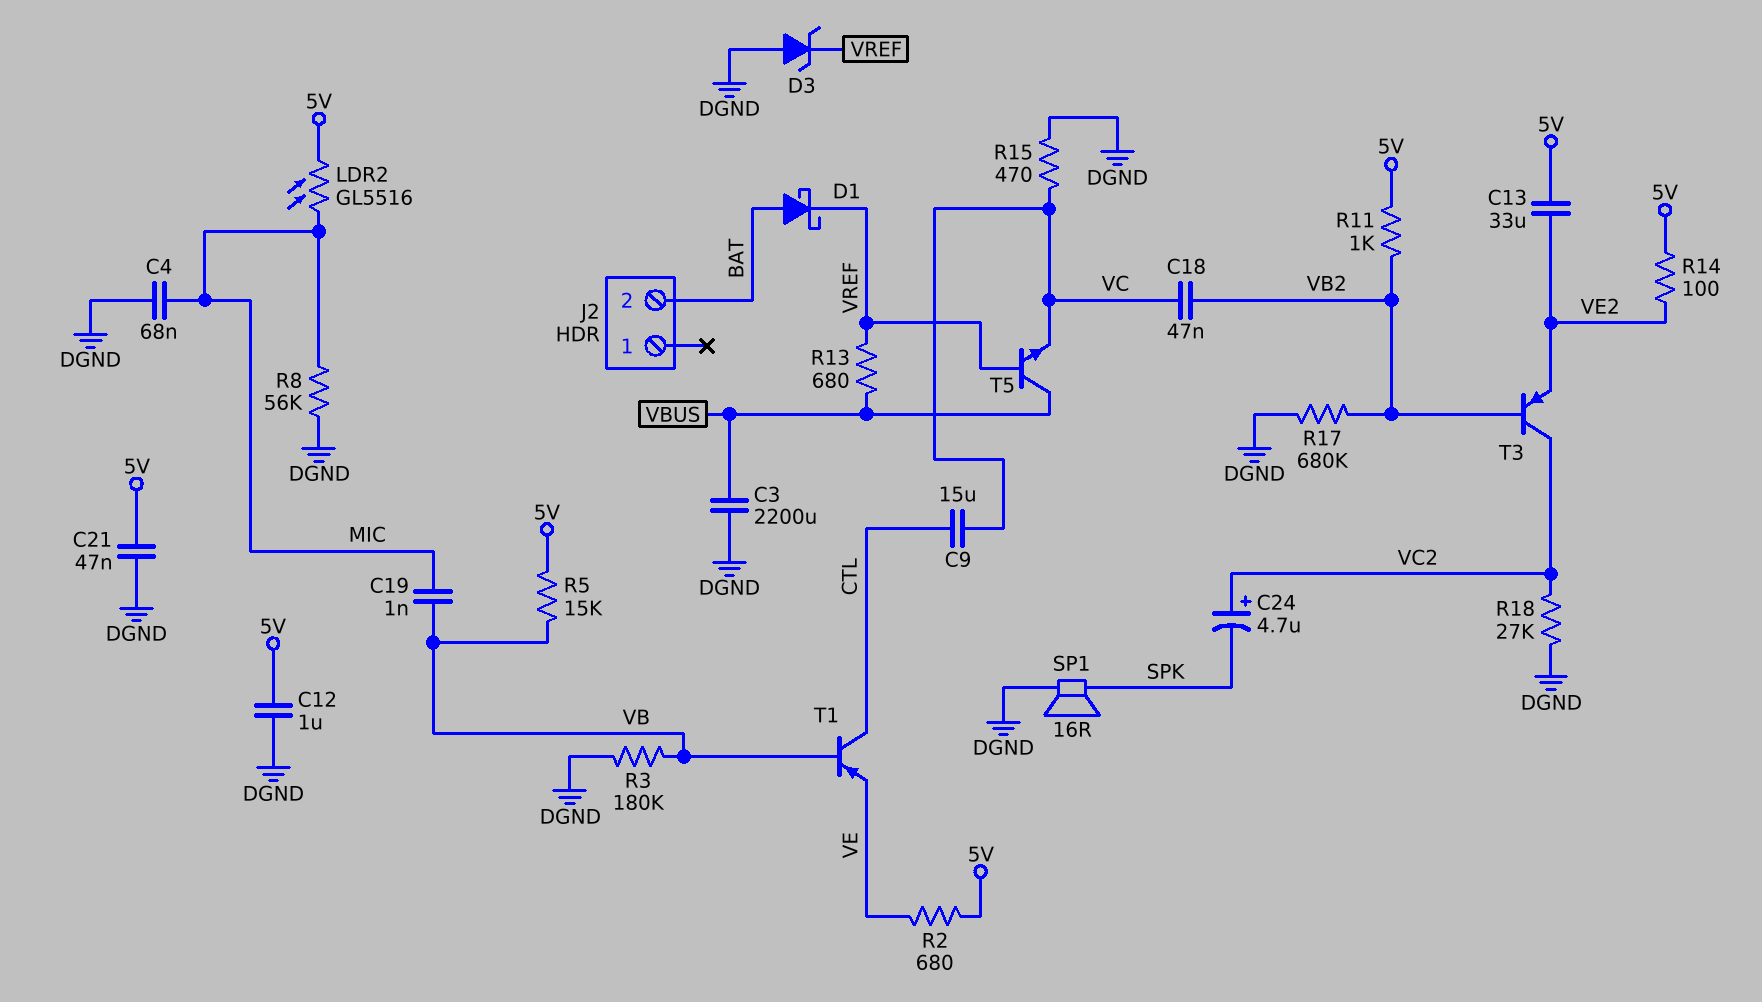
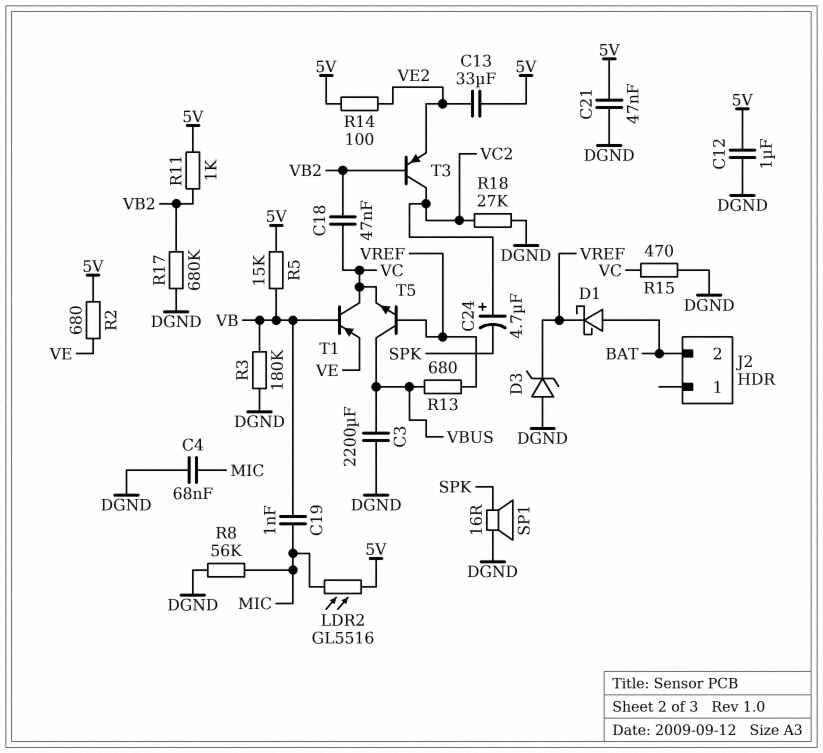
C9: 15uF (CTL, VC) -> none
T1: PNP (B VB, C CTL, E VE) -> PNP (B VB, C VC, E VE)

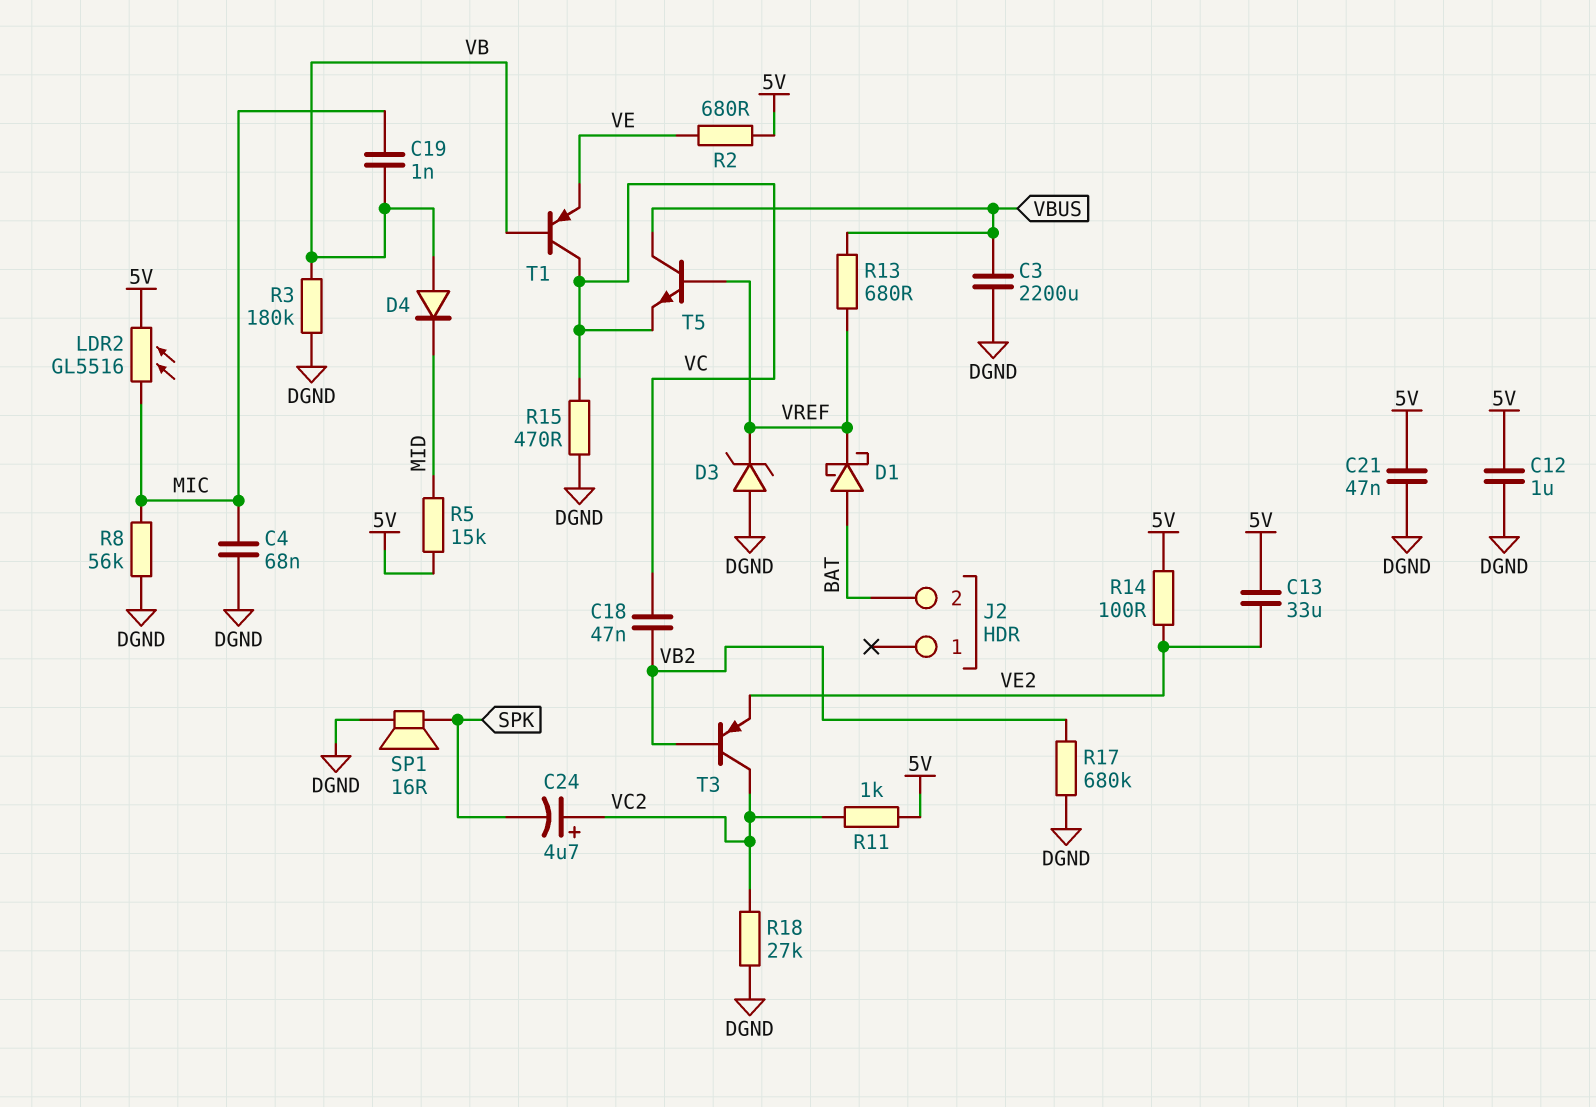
D4: none -> diode (A VB, K MID)
R5: 15k (5V, VB) -> 15k (5V, MID)
R11: 1k (5V, VB2) -> 1k (5V, VC2)

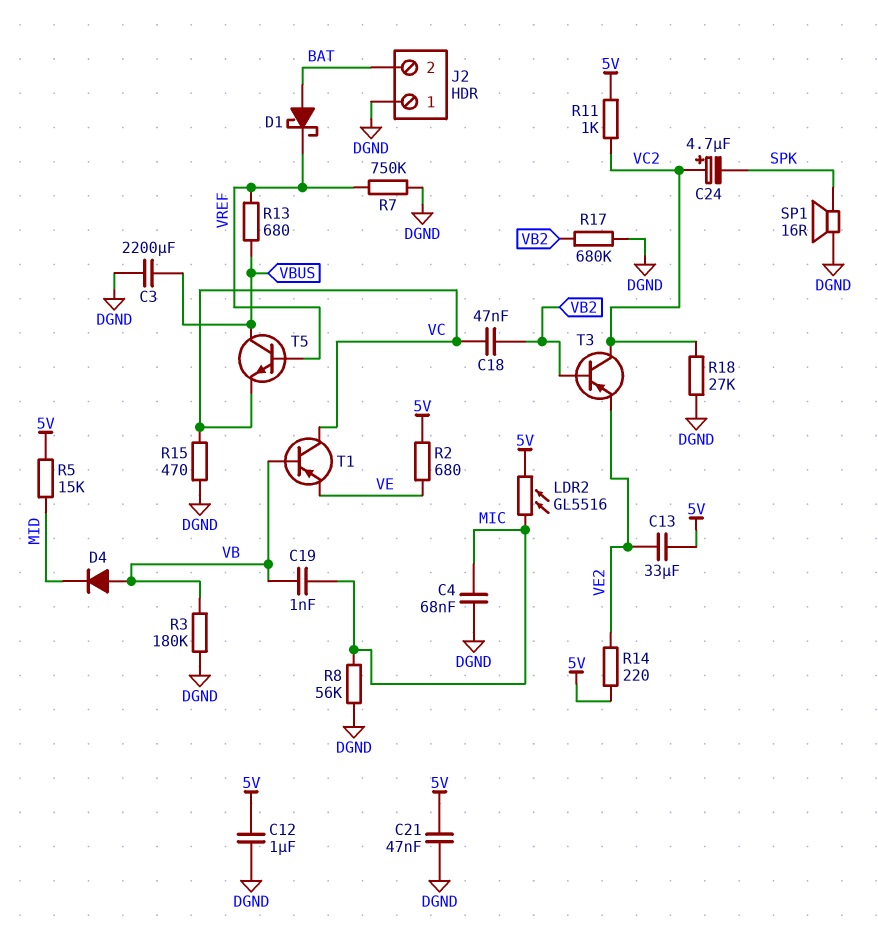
D3: zener (A DGND, K VREF) -> none
J2 pin 1: none -> DGND
R7: none -> 750k (DGND, VREF)
R14: 100 (5V, VE2) -> 220 (5V, VE2)

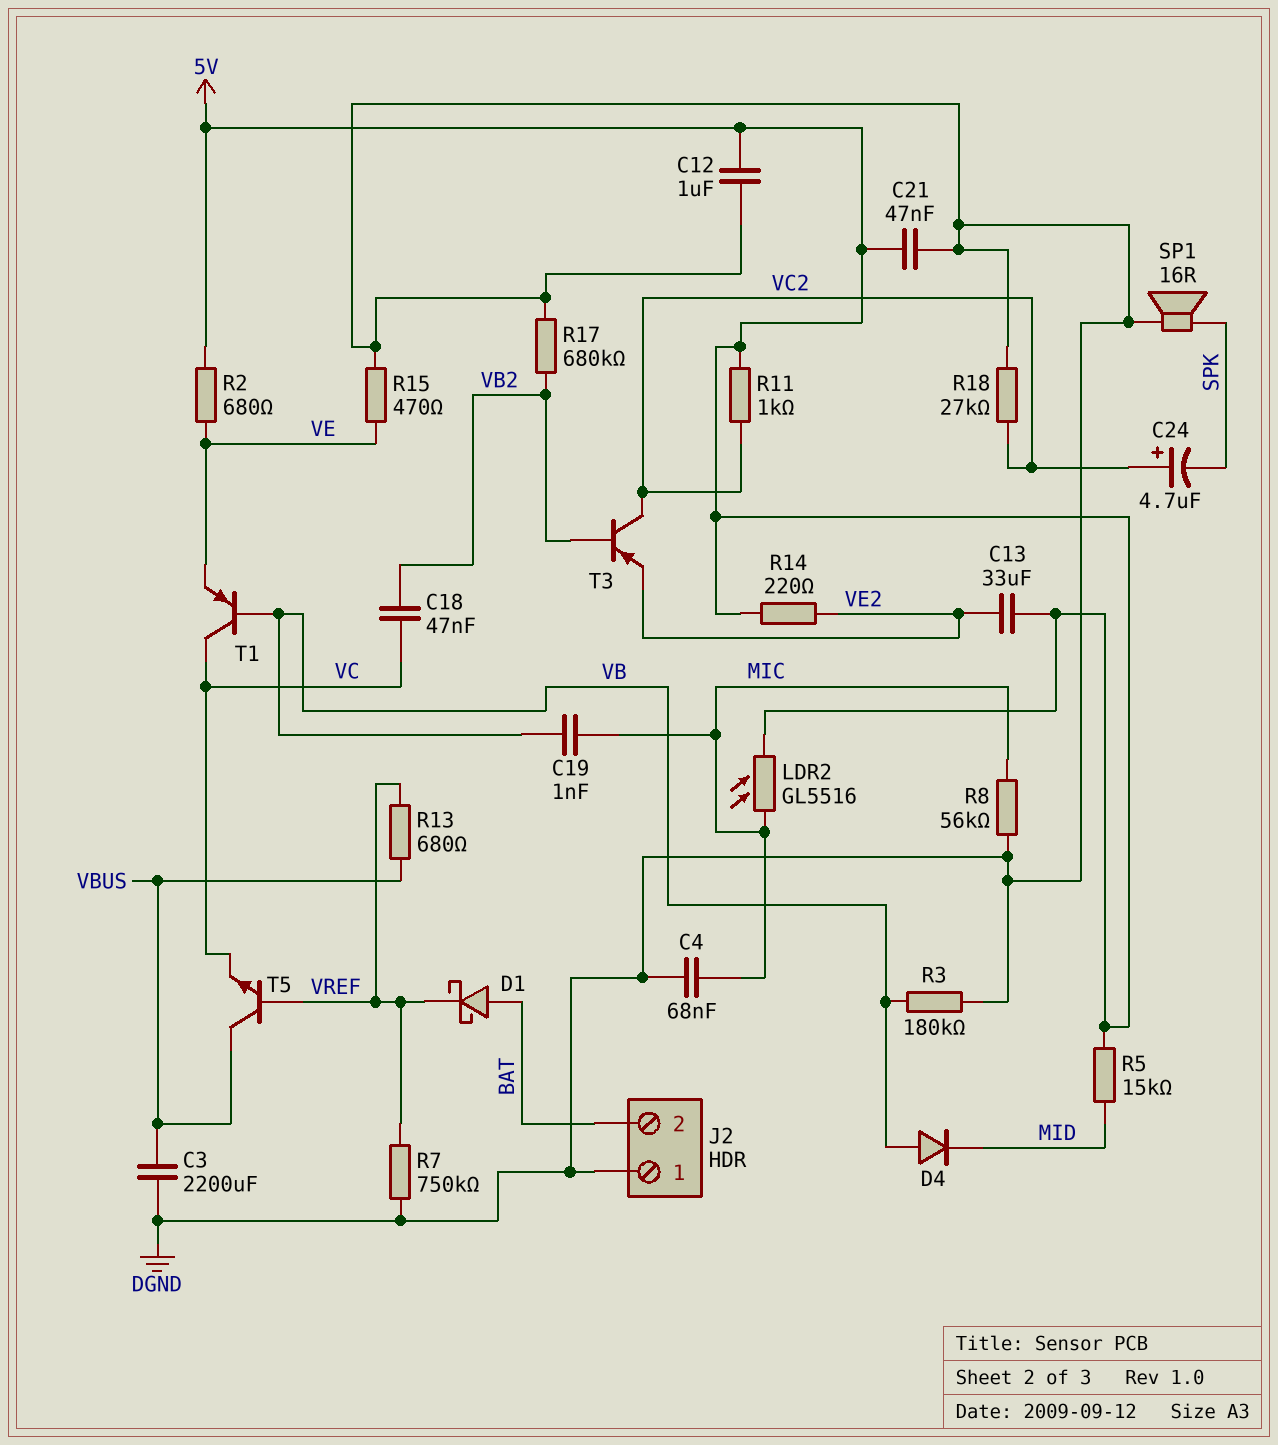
R15: 470 (DGND, VC) -> 470 (DGND, VE)

